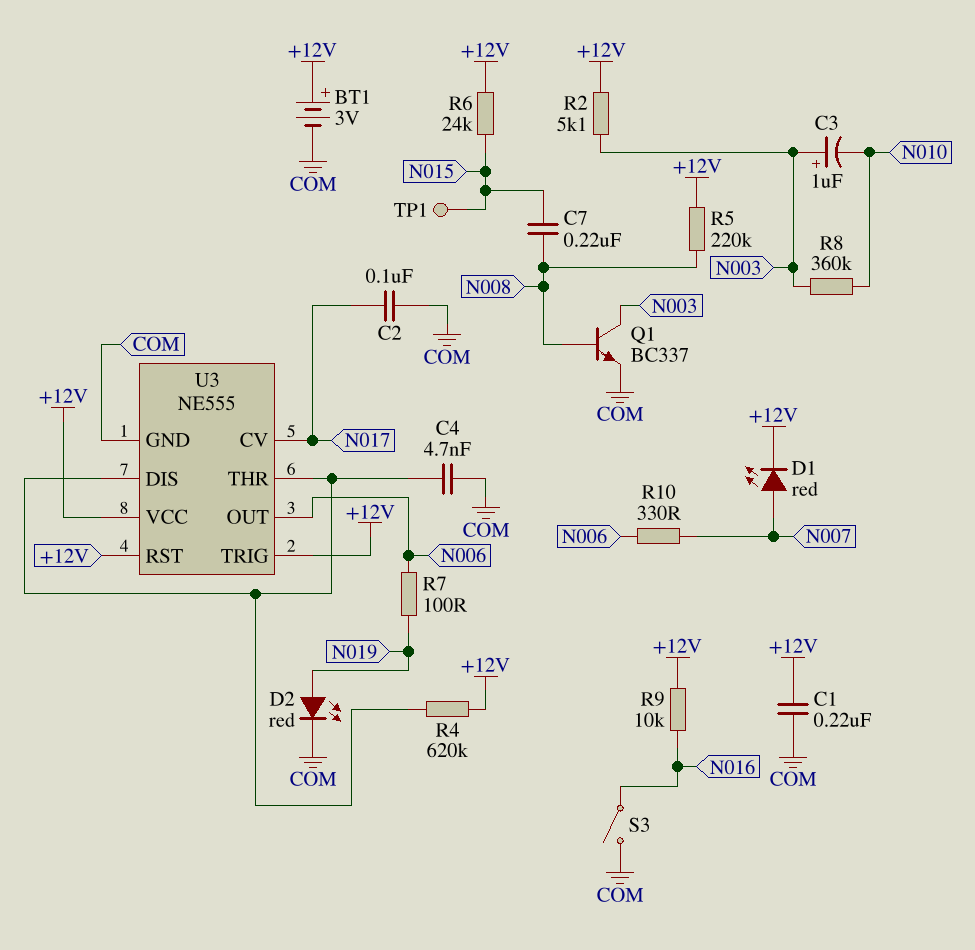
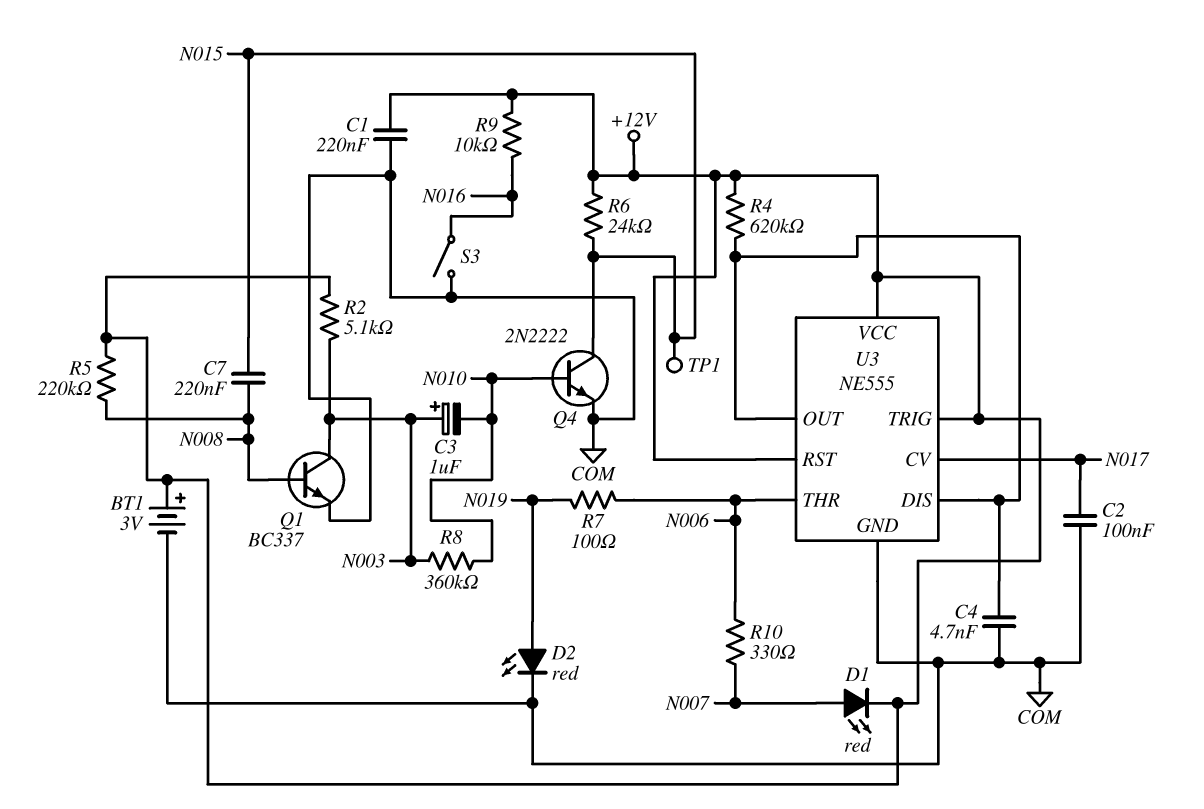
Q4: none -> NPN 2N2222 (B N010, C N015, E COM)
U3 pin OUT: N006 -> U3/DIS
U3 pin THR: U3/DIS -> N006

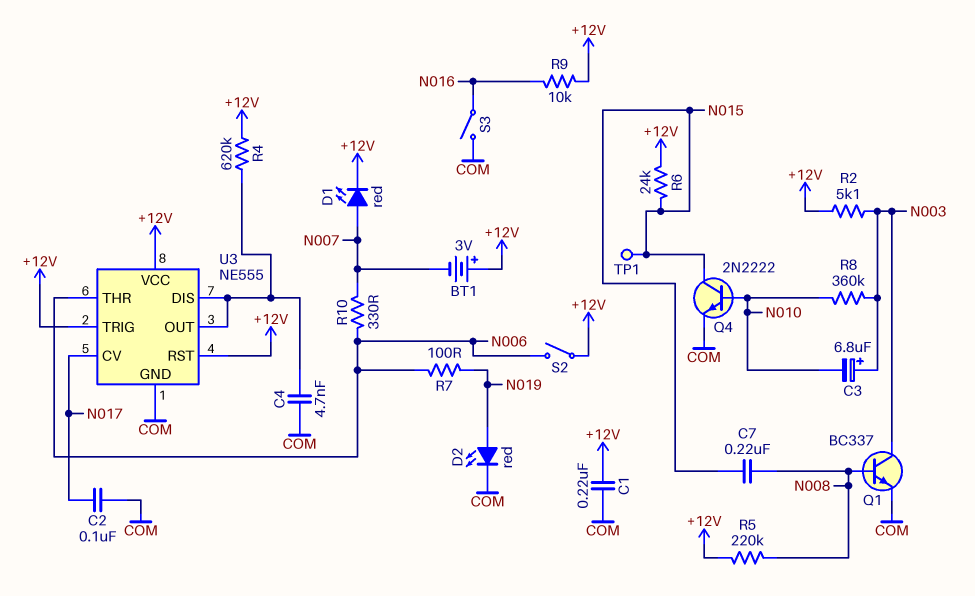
BT1: 3V (plus +12V, minus COM) -> 3V (plus +12V, minus N007)
C3: 1uF (plus N003, minus N010) -> 6.8uF (plus N003, minus N010)
S2: none -> switch (+12V, N006)

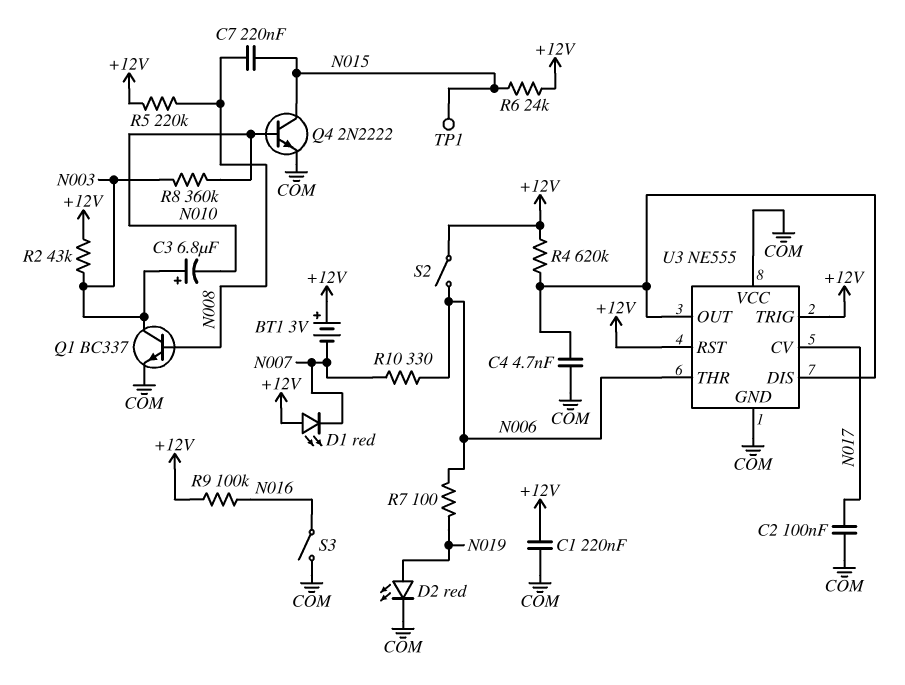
D1: LED red (A N007, K +12V) -> LED red (A +12V, K N007)
R2: 5.1k (+12V, N003) -> 43k (+12V, N003)
R9: 10k (+12V, N016) -> 100k (+12V, N016)
U3 pin VCC: +12V -> COM

